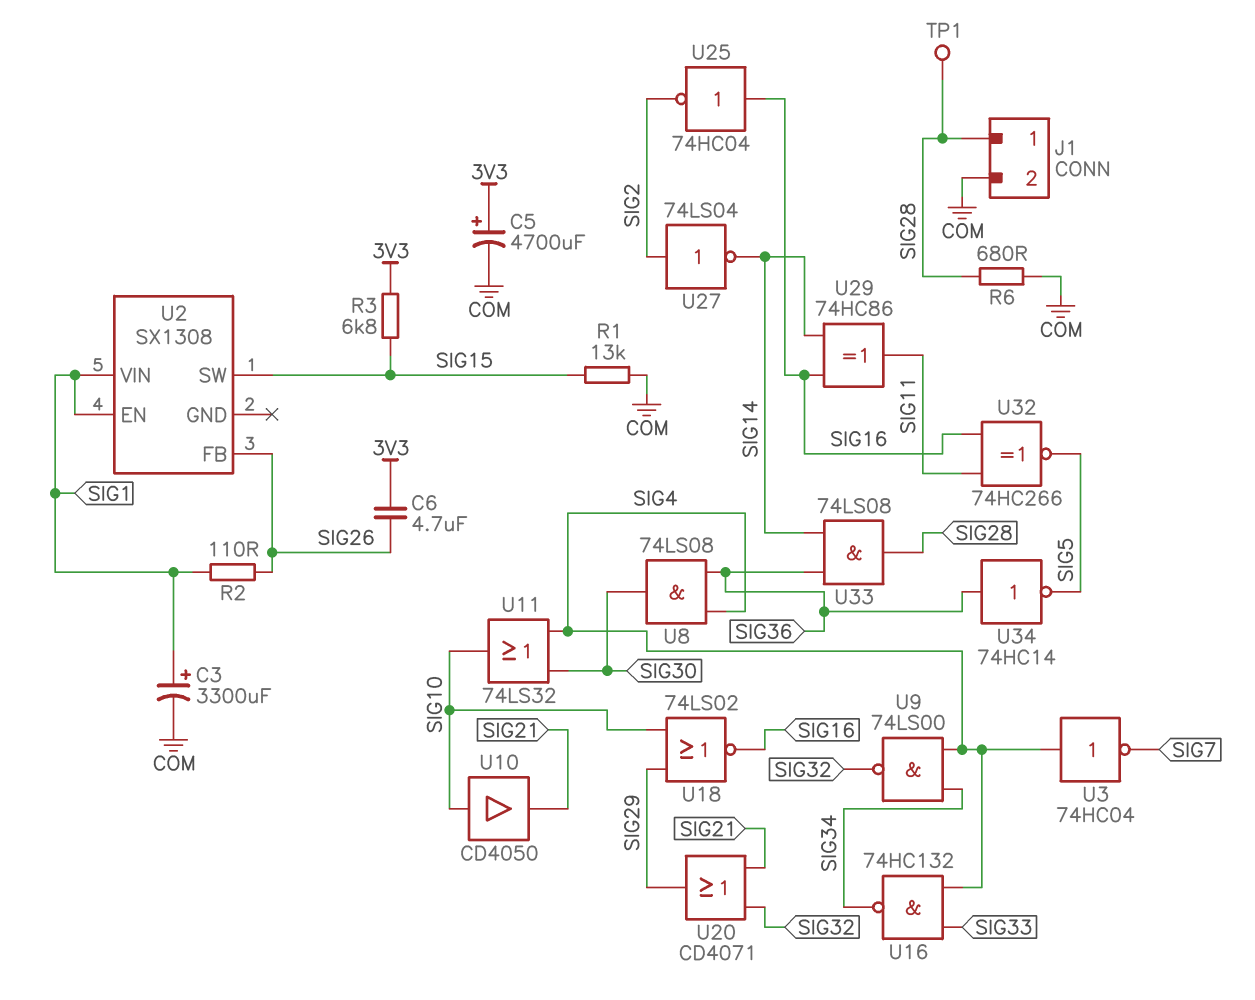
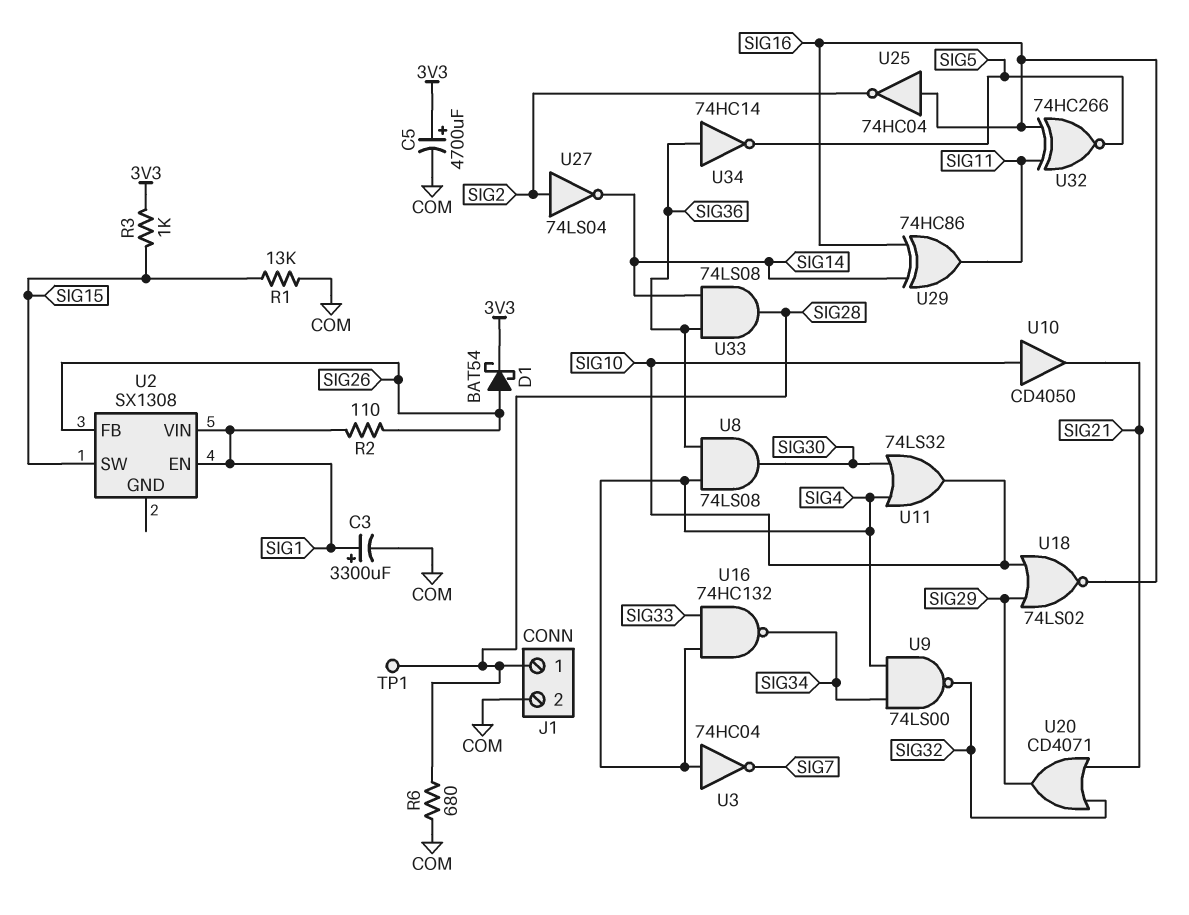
C6: 4.7uF (3V3, SIG26) -> none
D1: none -> schottky BAT54 (A SIG26, K 3V3)
R3: 6.8k (3V3, SIG15) -> 1k (3V3, SIG15)

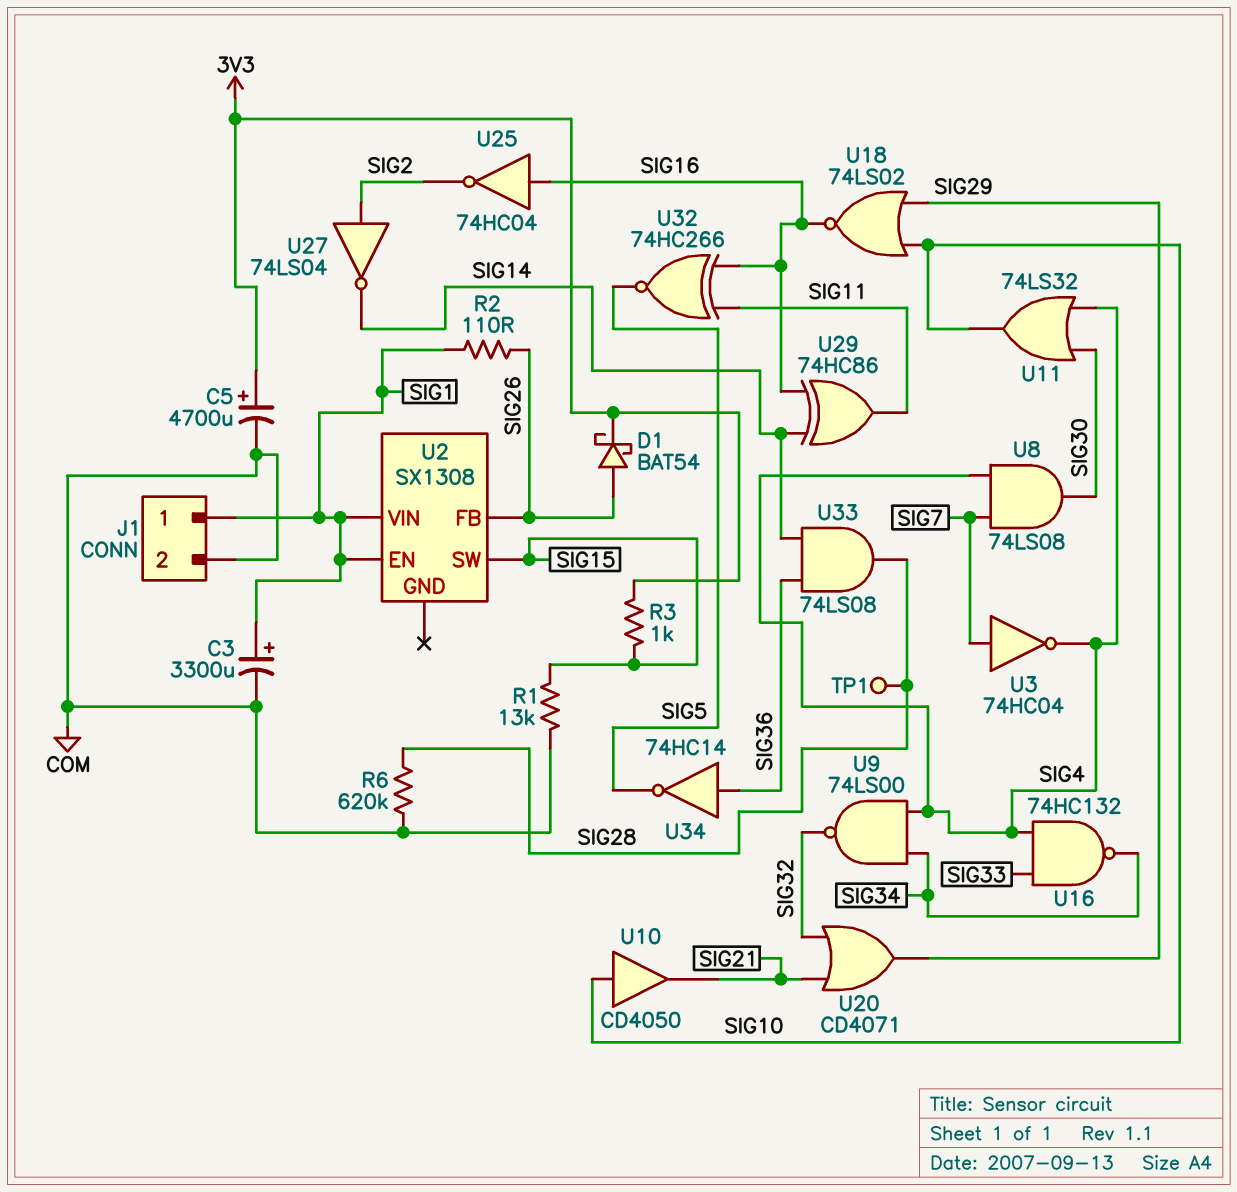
J1 pin 1: SIG28 -> SIG1
R6: 680 (COM, SIG28) -> 620k (COM, SIG28)
U3: NOT 74HC04 (in SIG4, out SIG7) -> NOT 74HC04 (in SIG7, out SIG4)
U8: AND 74LS08 (in SIG4, in SIG36, out SIG30) -> AND 74LS08 (in SIG4, in SIG7, out SIG30)

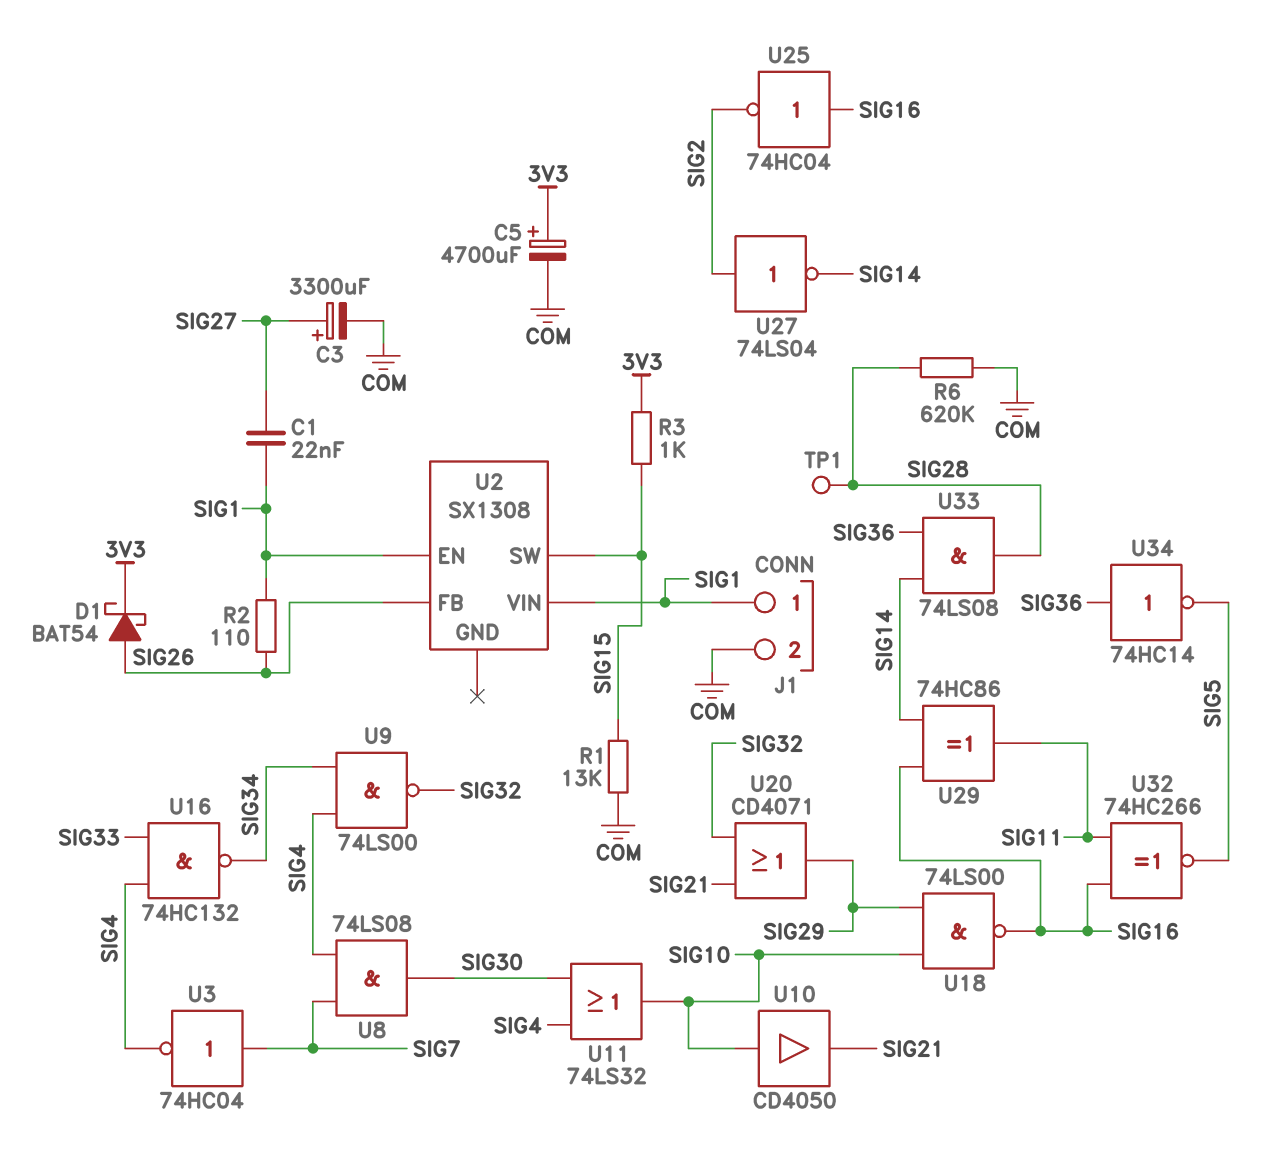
C1: none -> 22nF (SIG1, SIG27)
C3: 3300uF (plus SIG1, minus COM) -> 3300uF (plus SIG27, minus COM)
U18: NOR 74LS02 (in SIG10, in SIG29, out SIG16) -> NAND 74LS00 (in SIG10, in SIG29, out SIG16)

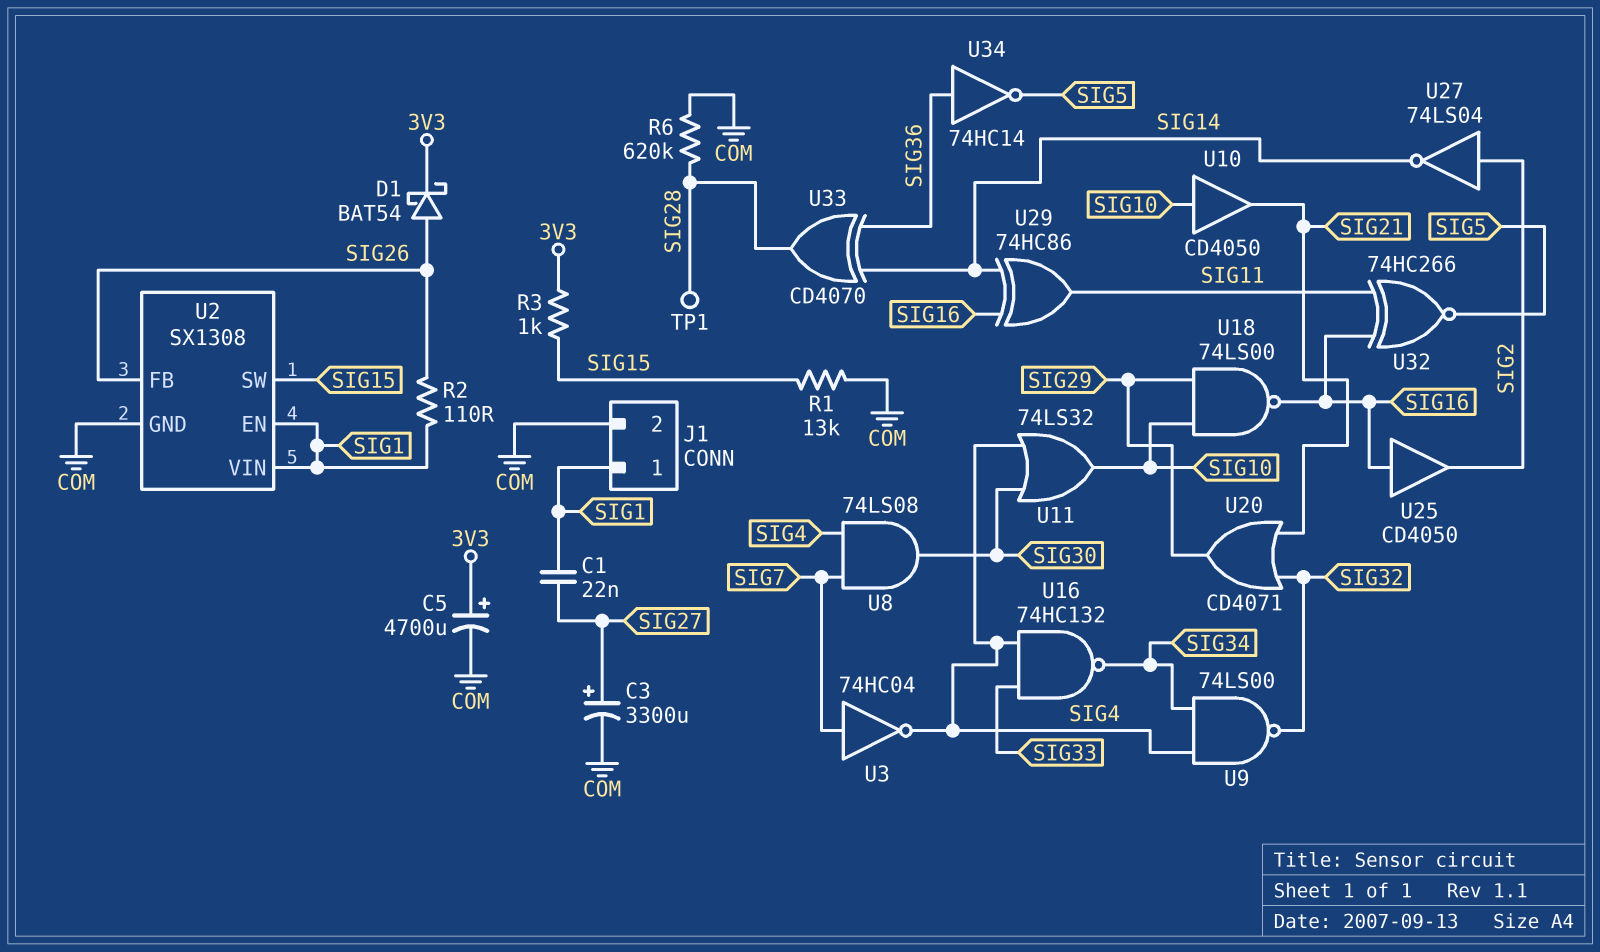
U2 pin GND: none -> COM
U25: NOT 74HC04 (in SIG16, out SIG2) -> buffer CD4050 (in SIG16, out SIG2)
U33: AND 74LS08 (in SIG14, in SIG36, out SIG28) -> XOR CD4070 (in SIG14, in SIG36, out SIG28)

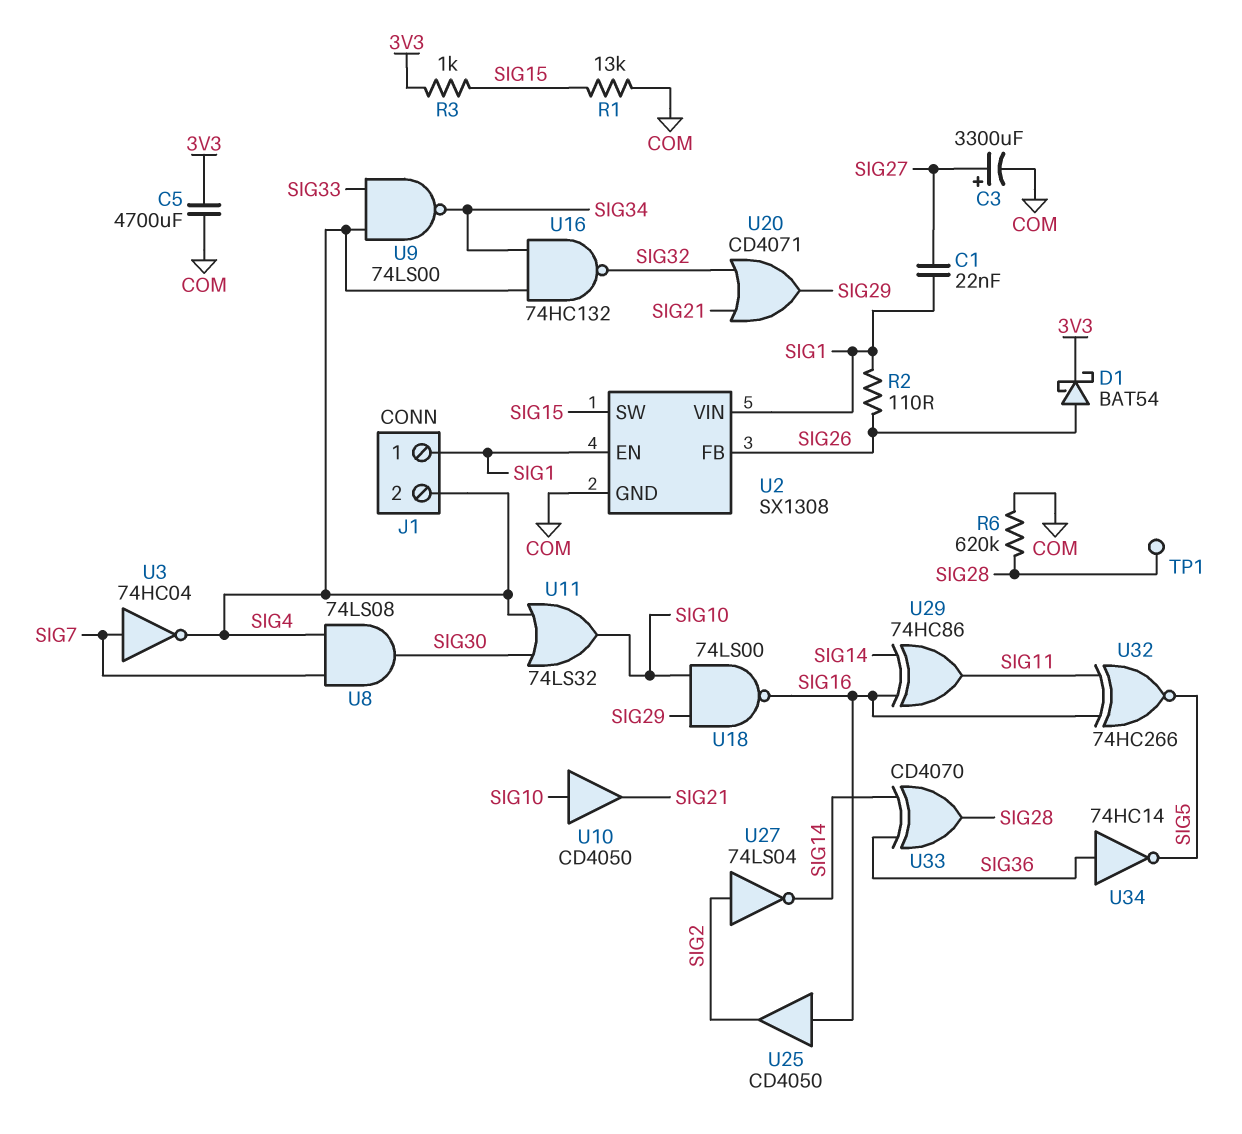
C5: 4700uF (plus 3V3, minus COM) -> 4700uF (3V3, COM)
J1 pin 2: COM -> SIG4
U9: NAND 74LS00 (in SIG4, in SIG34, out SIG32) -> NAND 74LS00 (in SIG4, in SIG33, out SIG34)
U16: NAND 74HC132 (in SIG4, in SIG33, out SIG34) -> NAND 74HC132 (in SIG4, in SIG34, out SIG32)

